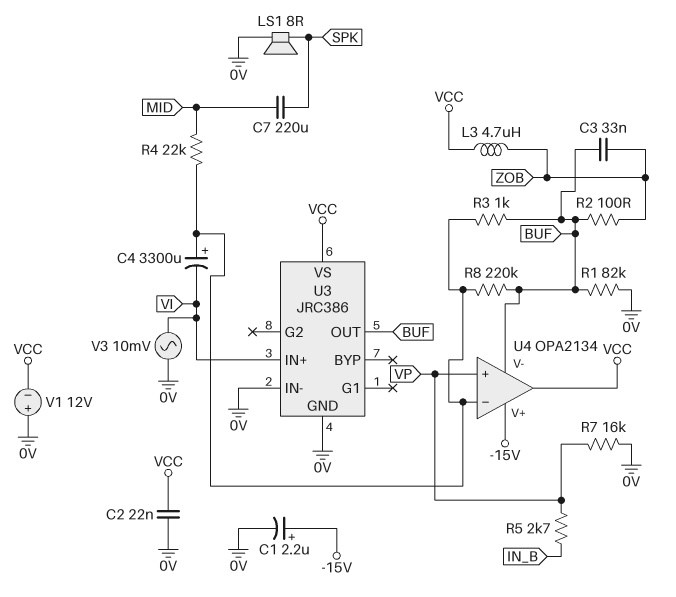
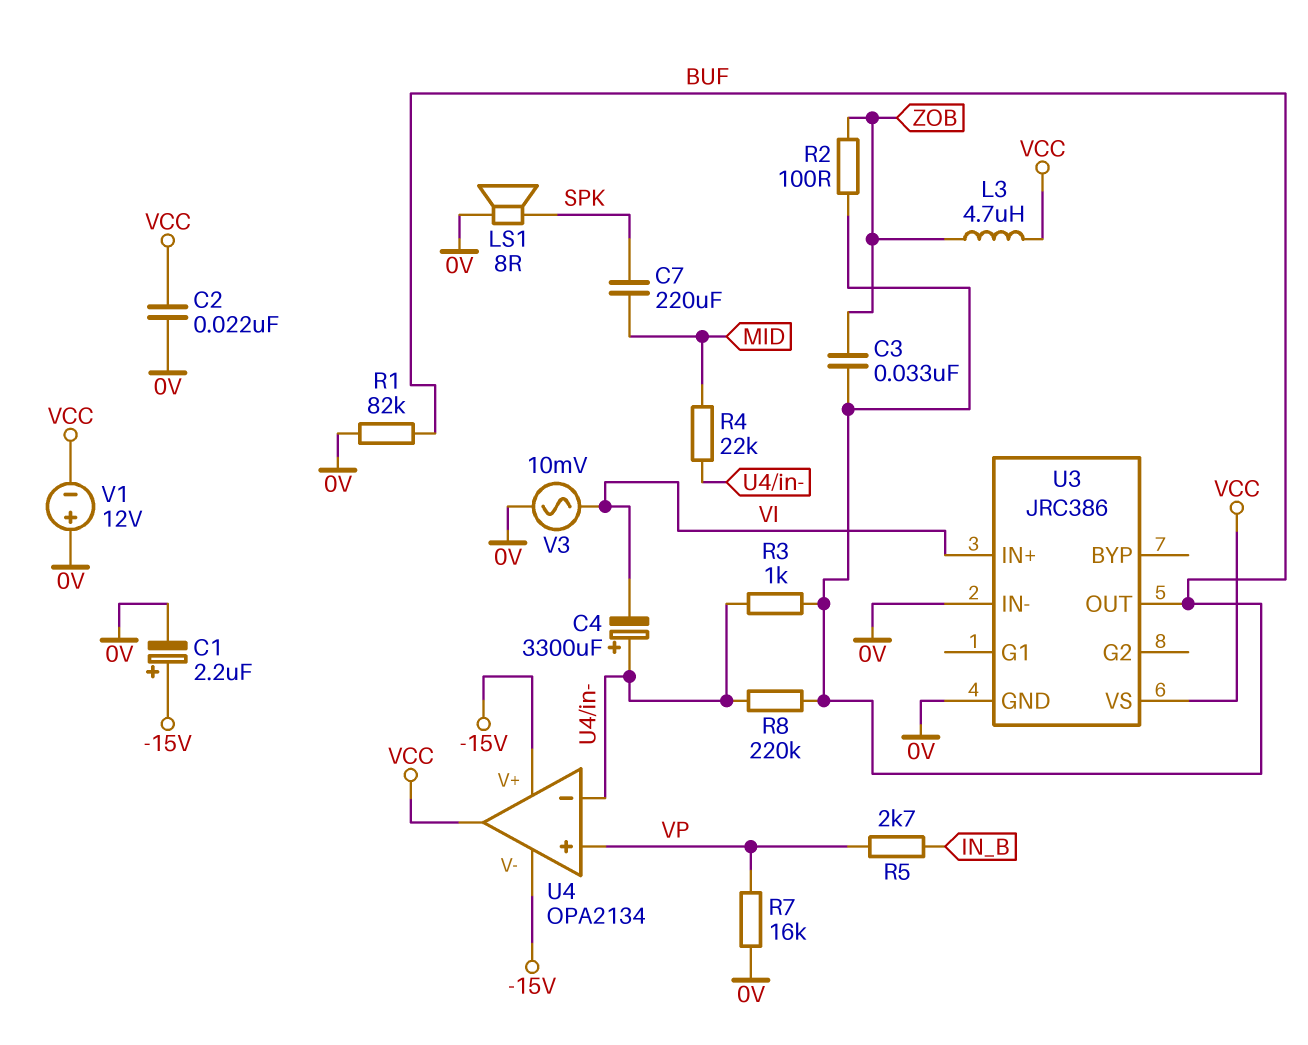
U4 pin V-: BUF -> -15V

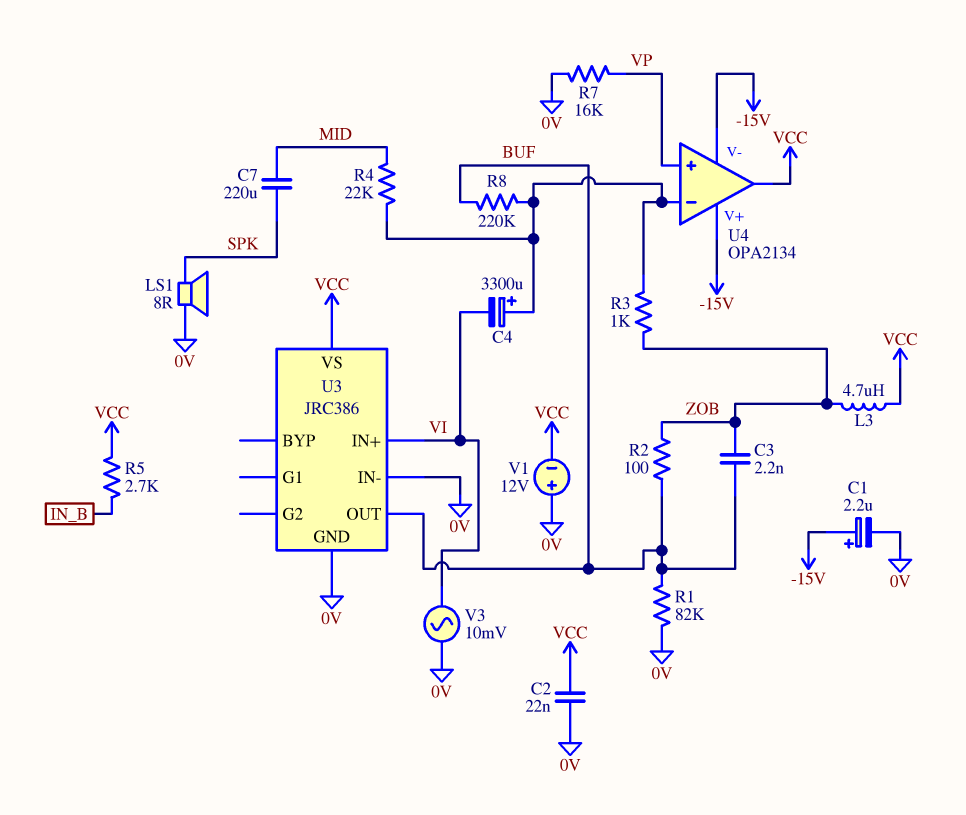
C3: 33nF (BUF, ZOB) -> 2.2nF (BUF, ZOB)
R3: 1k (BUF, U4/in-) -> 1k (U4/in-, ZOB)
R5: 2.7k (IN_B, VP) -> 2.7k (IN_B, VCC)

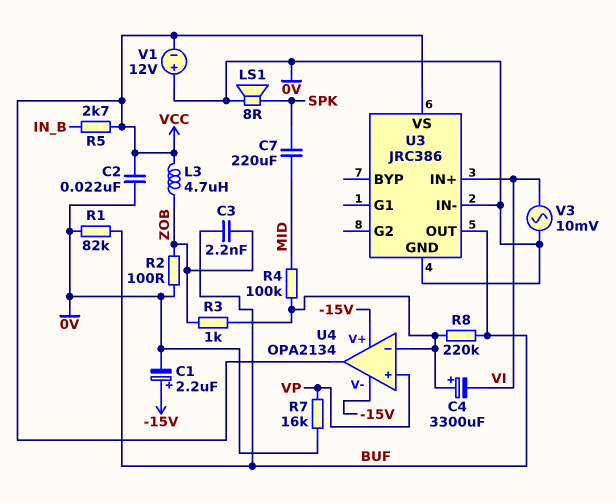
R2: 100 (BUF, ZOB) -> 100 (0V, ZOB)
R4: 22k (MID, U4/in-) -> 100k (MID, U4/in-)

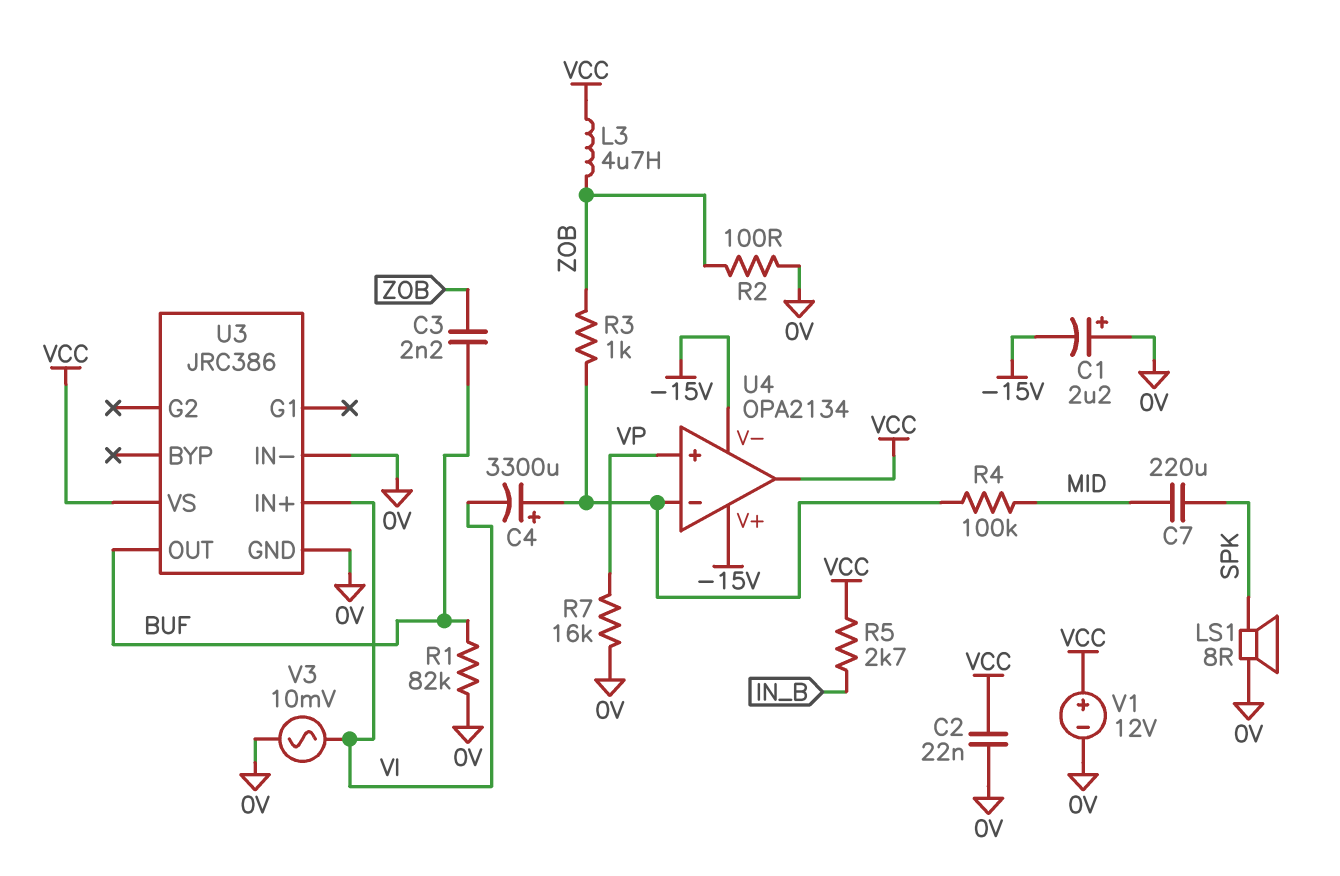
C1: 2.2uF (plus -15V, minus 0V) -> 2.2uF (plus 0V, minus -15V)
R8: 220k (BUF, U4/in-) -> none
V1: 12V (plus 0V, minus VCC) -> 12V (plus VCC, minus 0V)

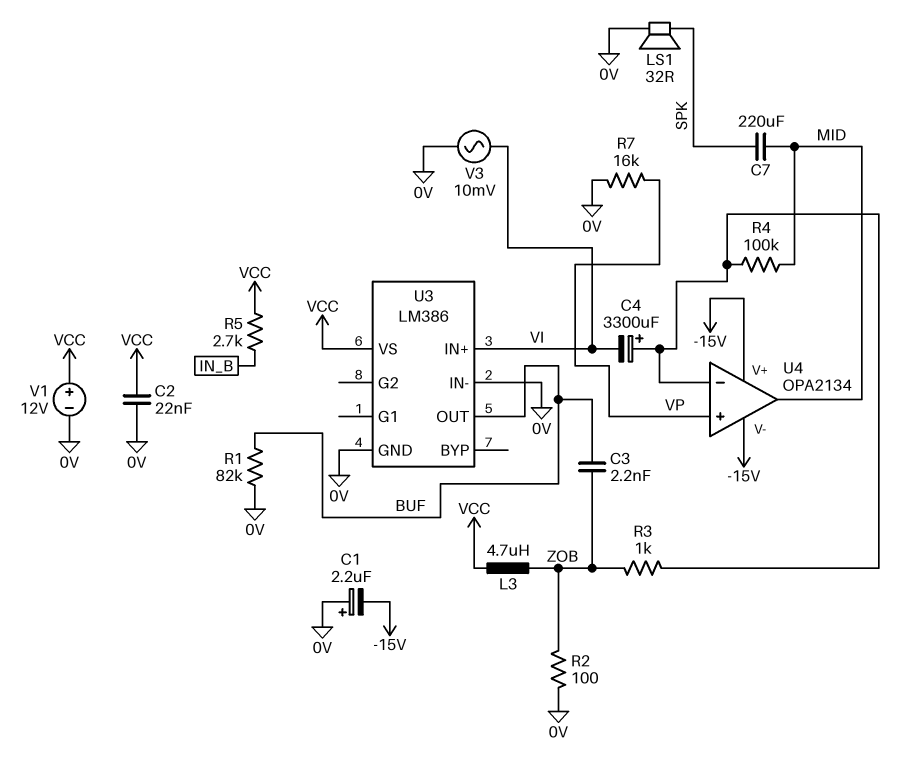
LS1: speaker 8R (0V, SPK) -> speaker 32R (0V, SPK)
U3: JRC386 -> LM386
U4 pin out: VCC -> MID

